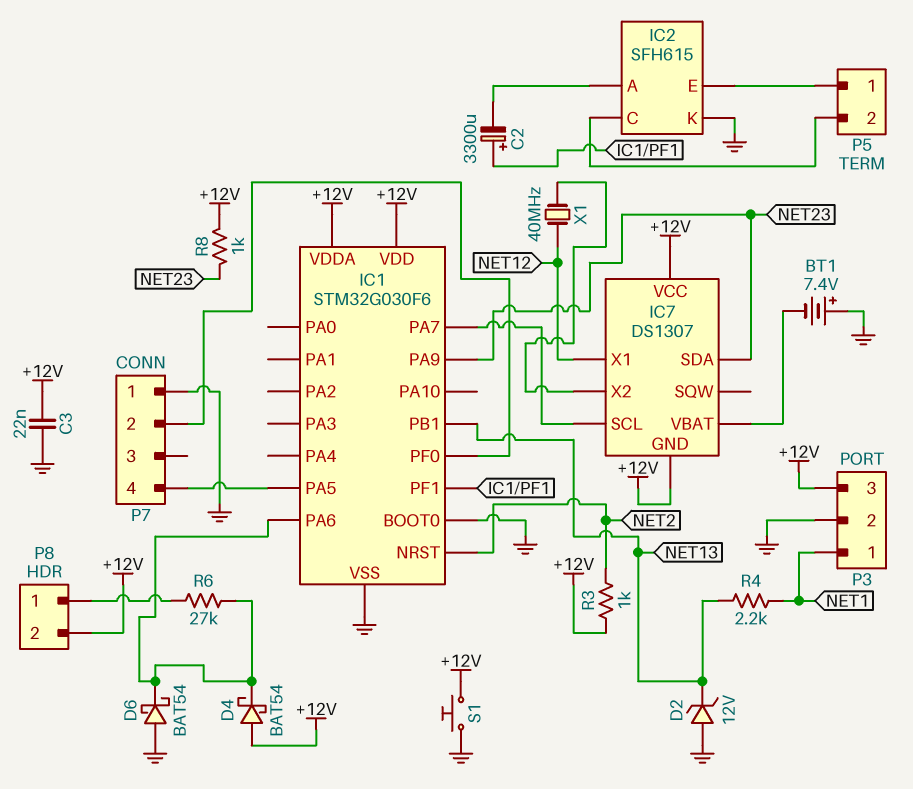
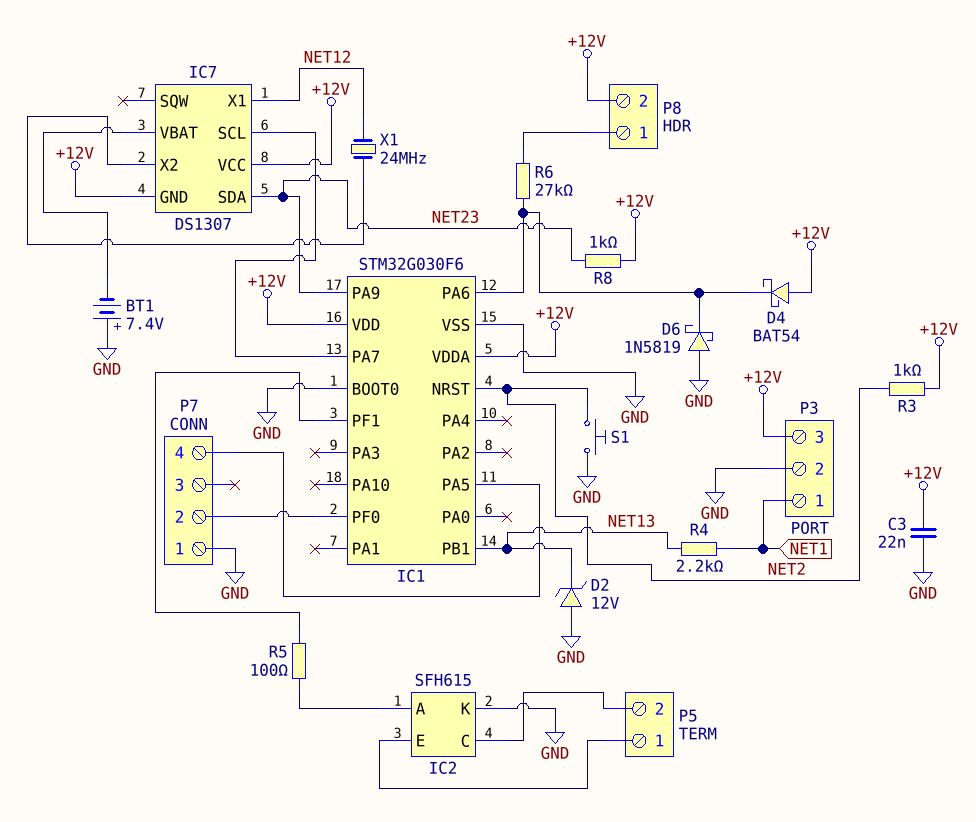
C2: 3300uF (plus IC1/PF1, minus IC2/A) -> none
D6: schottky BAT54 (A GND, K IC1/PA6) -> schottky 1N5819 (A GND, K IC1/PA6)
R5: none -> 100 (IC1/PF1, IC2/A)
S1: button (+12V, GND) -> button (GND, NET2)
X1: 40MHz (IC7/X2, NET12) -> 24MHz (IC7/X2, NET12)

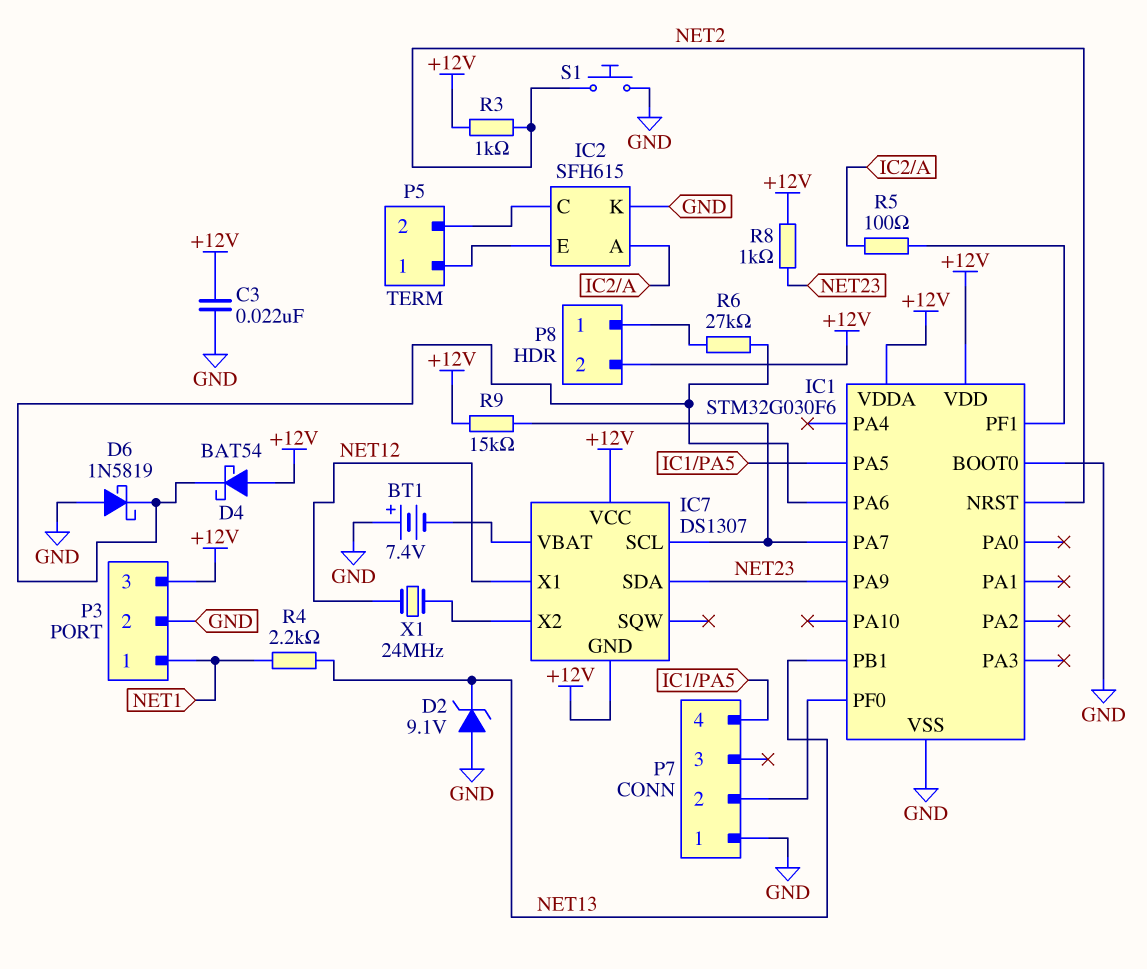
D2: zener 12V (A GND, K NET13) -> zener 9.1V (A GND, K NET13)
R9: none -> 15k (+12V, IC1/PA7)

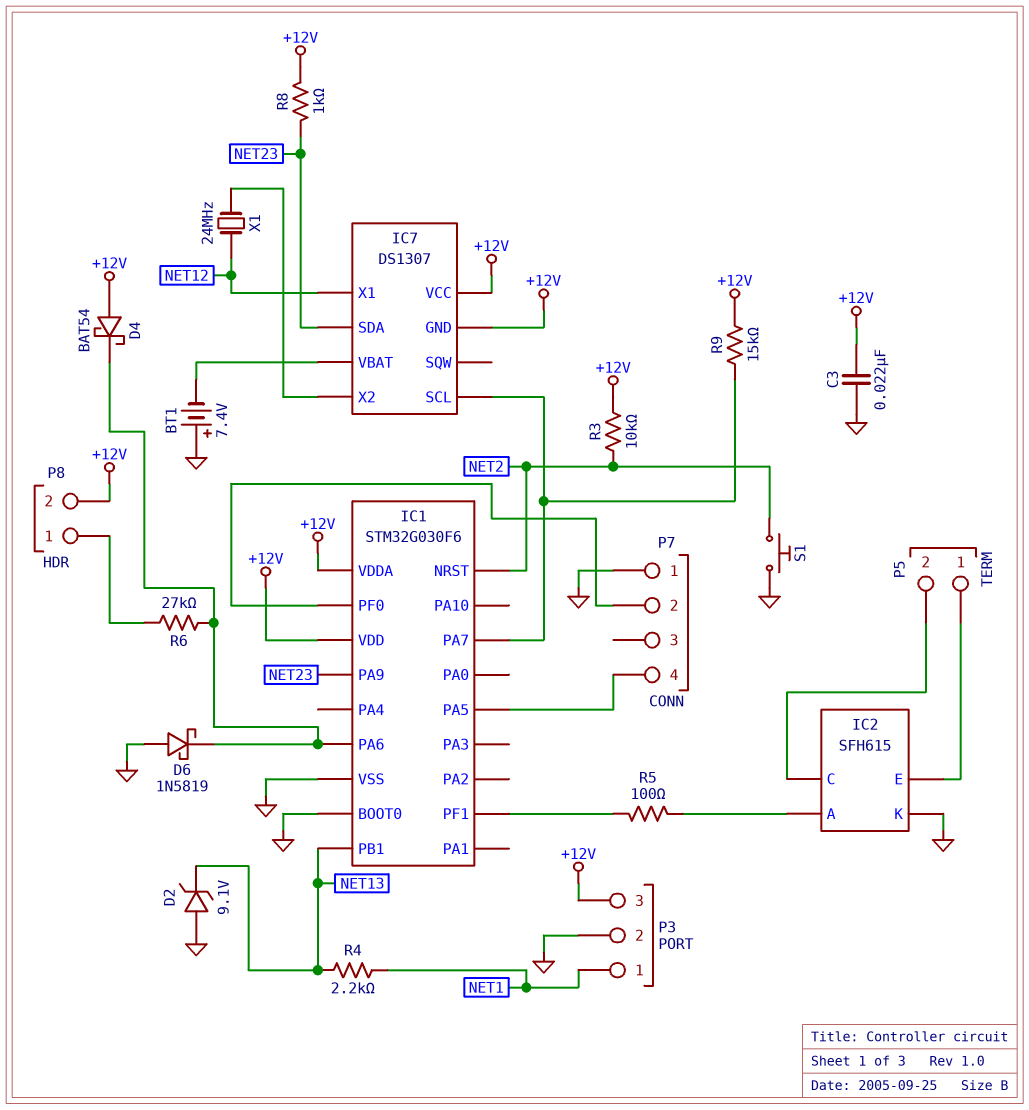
R3: 1k (+12V, NET2) -> 10k (+12V, NET2)

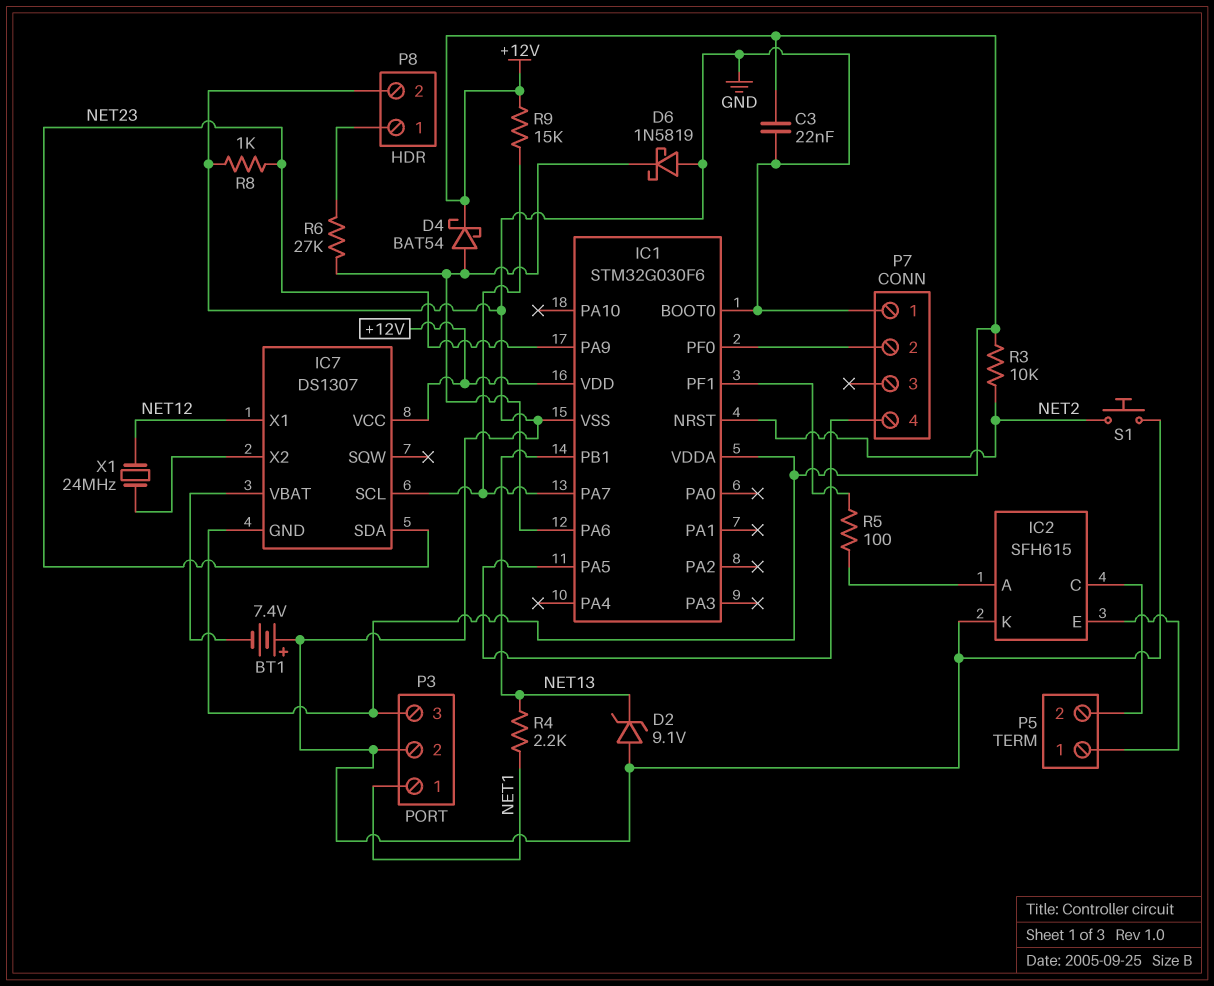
D4: schottky BAT54 (A +12V, K IC1/PA6) -> schottky BAT54 (A IC1/PA6, K +12V)
P8 pin 2: +12V -> GND
R8: 1k (+12V, NET23) -> 1k (GND, NET23)

